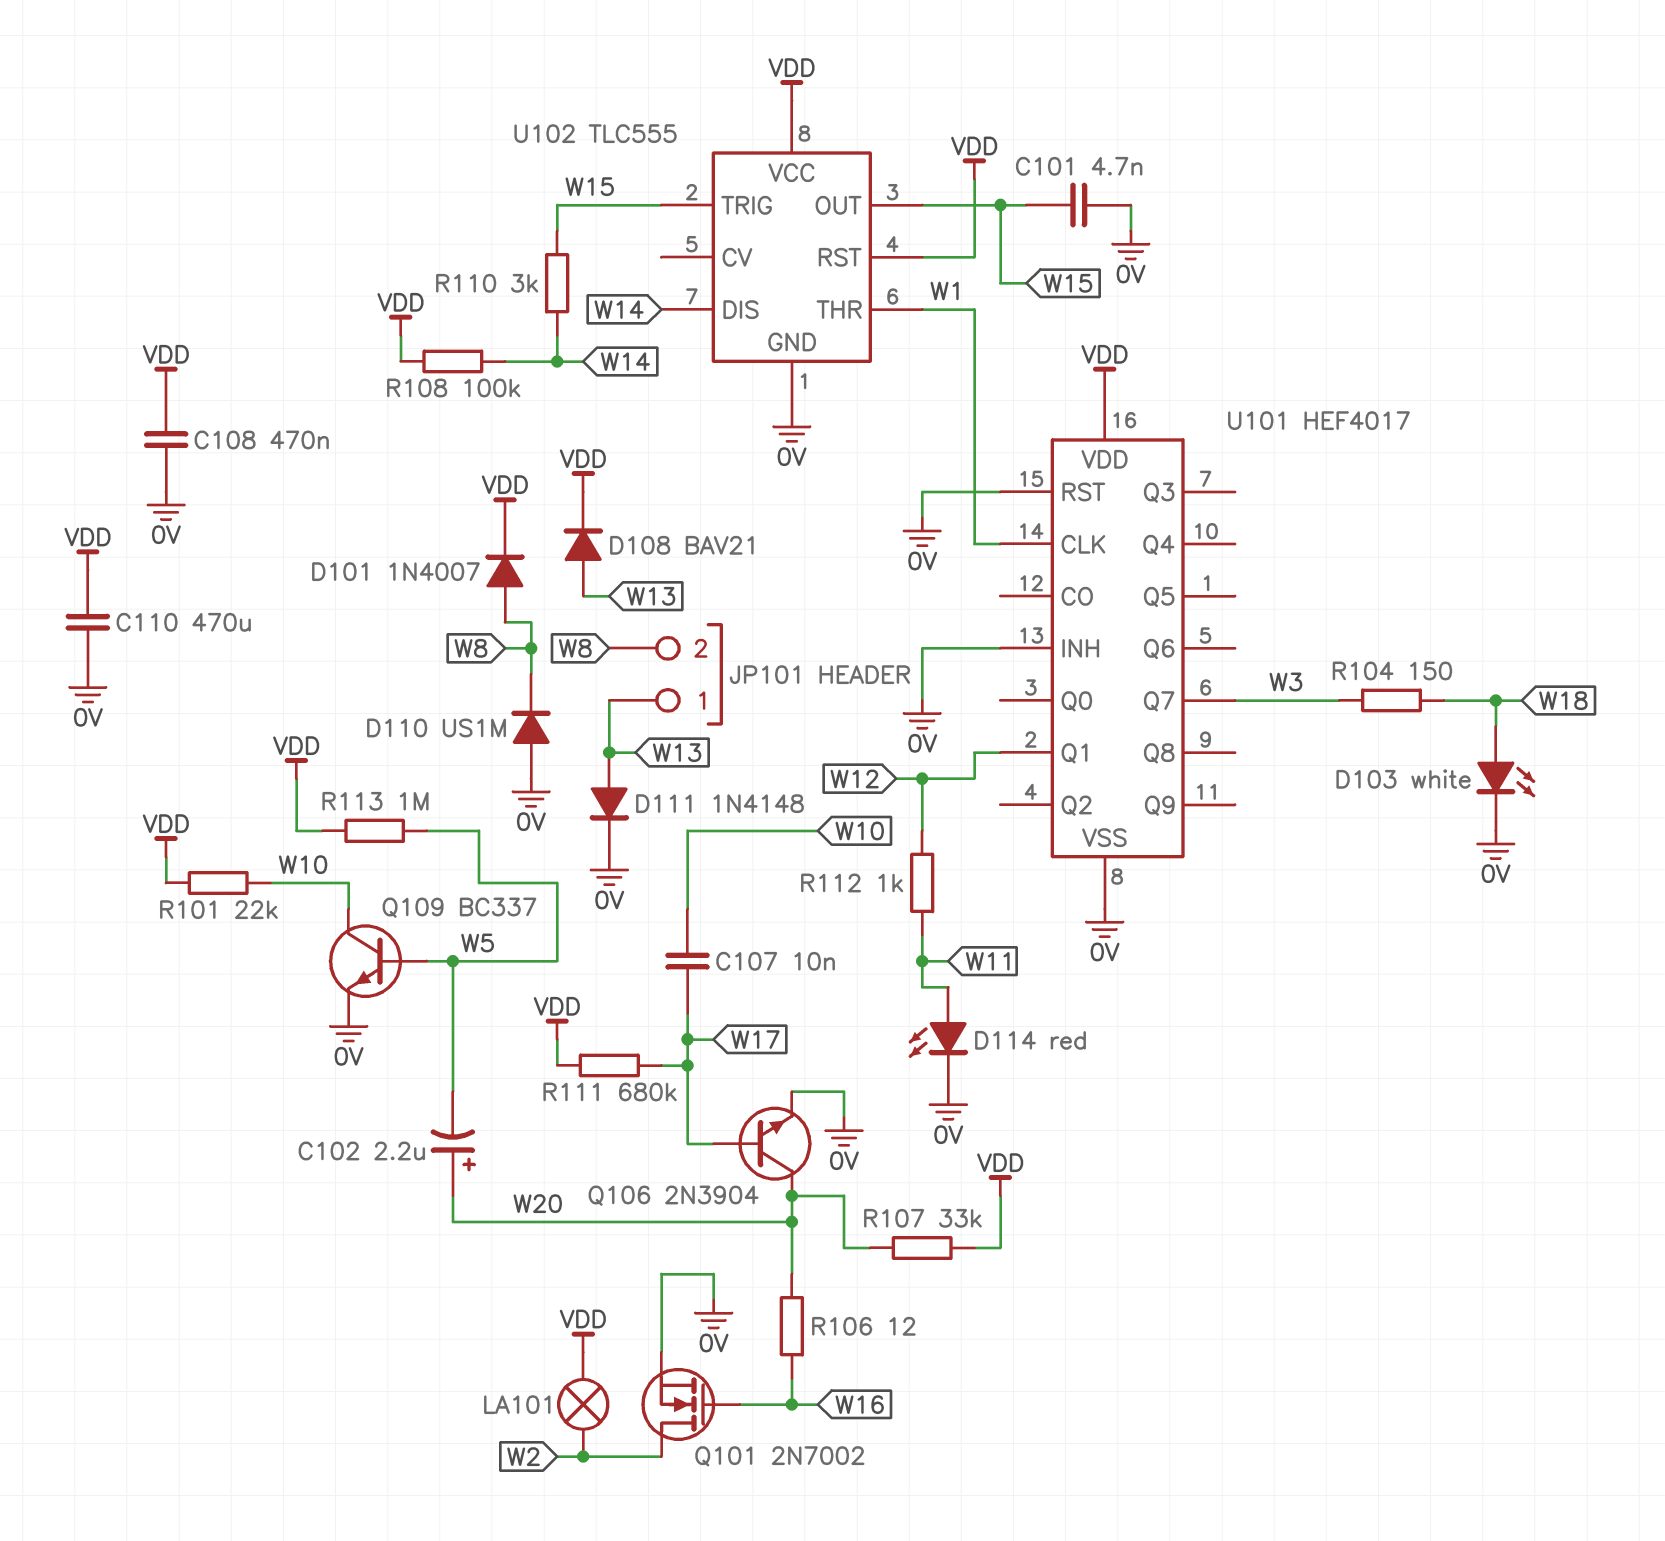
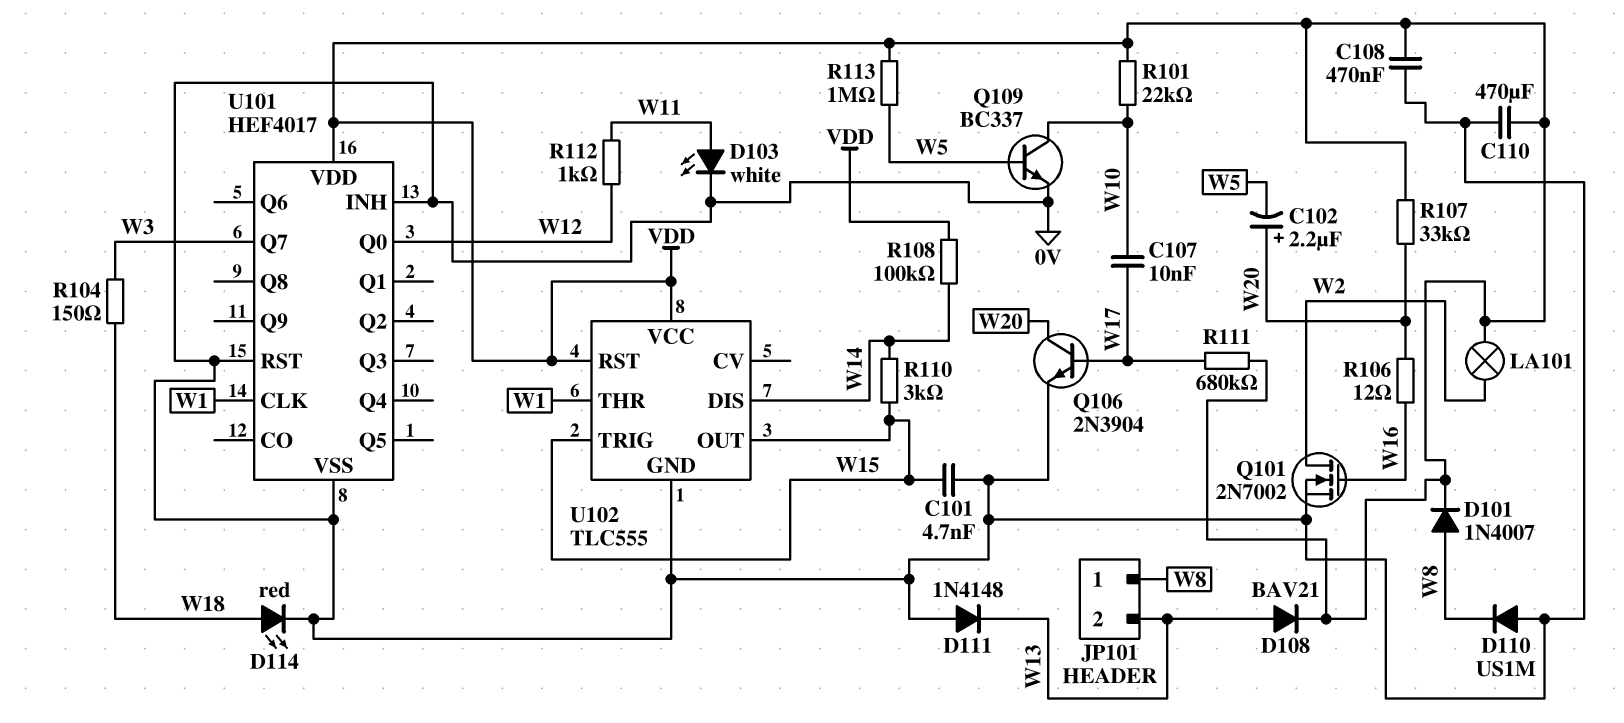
D103: LED white (A W18, K 0V) -> LED white (A W11, K 0V)
D111: diode 1N4148 (A W13, K 0V) -> diode 1N4148 (A 0V, K W13)
D114: LED red (A W11, K 0V) -> LED red (A W18, K 0V)
JP101 pin 1: W13 -> W8
JP101 pin 2: W8 -> W13
U101 pin Q0: none -> W12
U101 pin Q1: W12 -> none

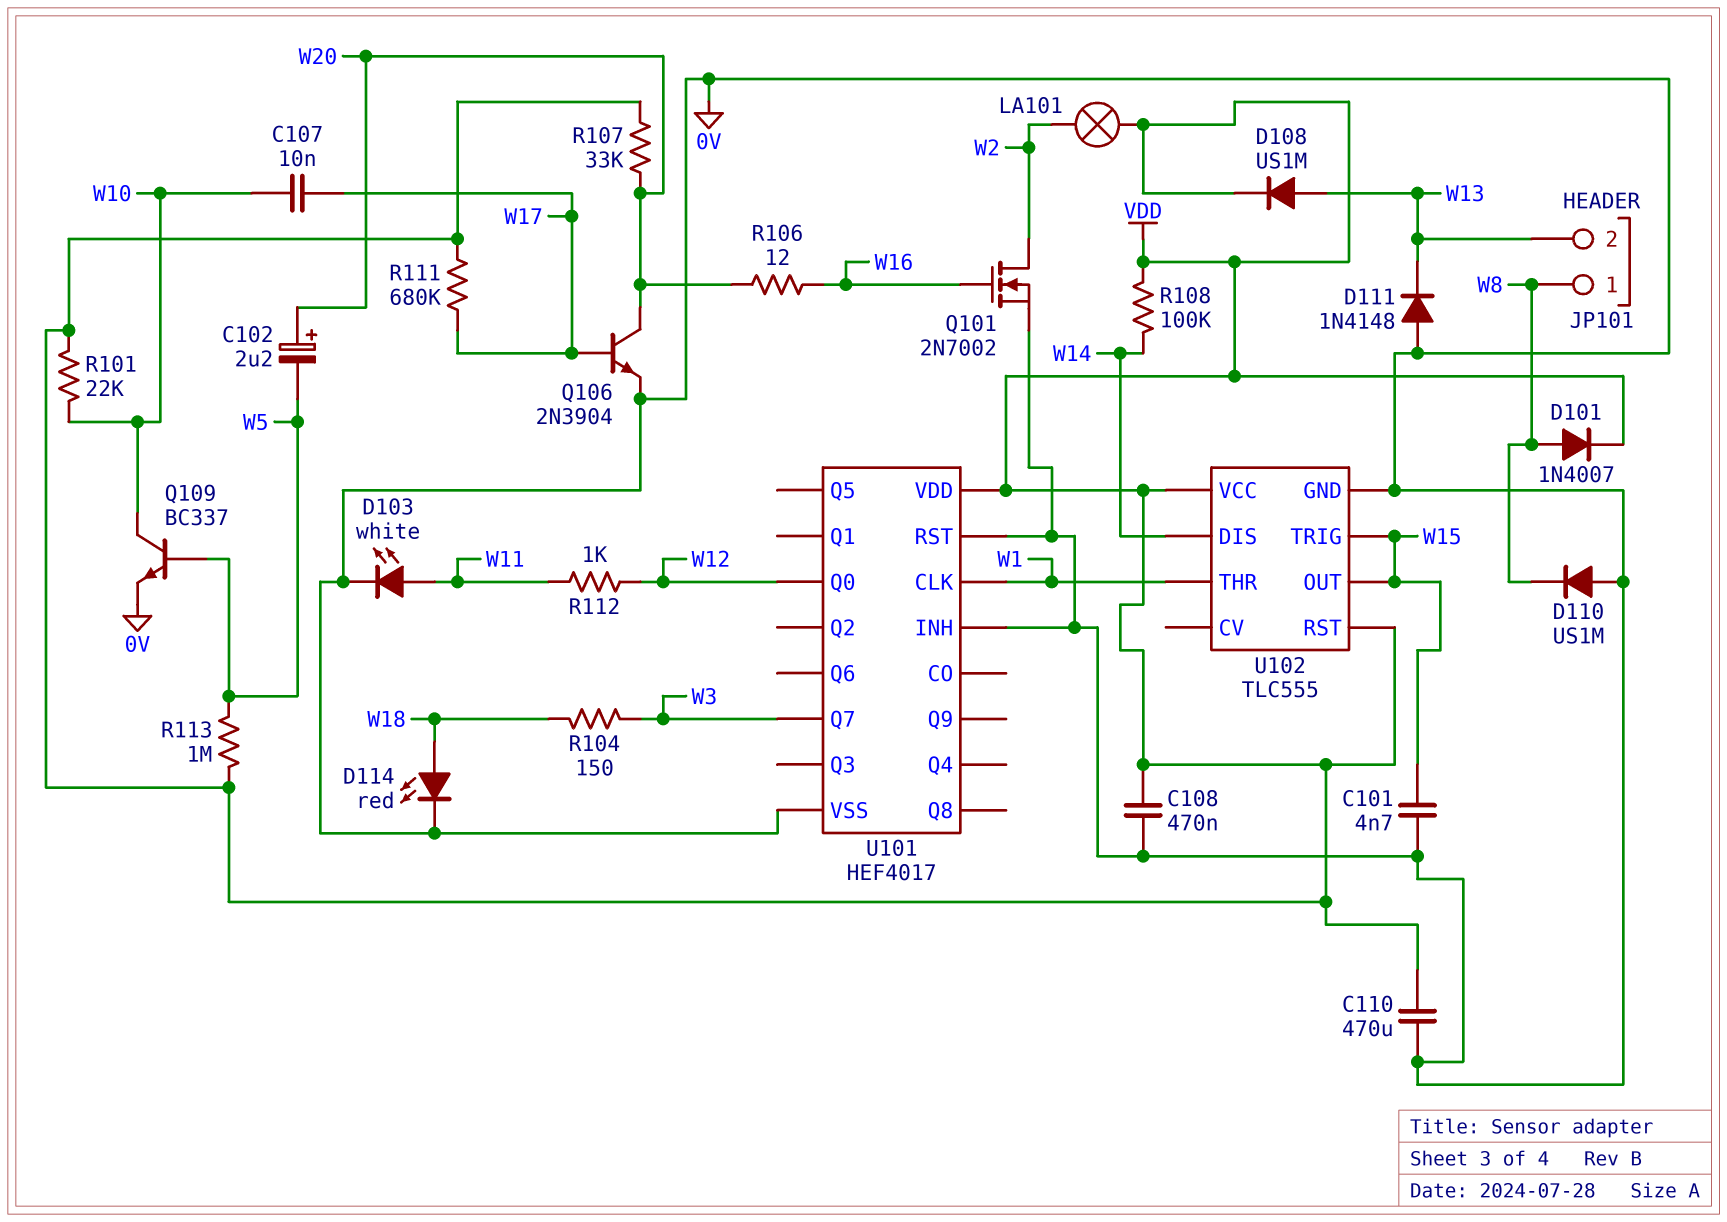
D108: diode BAV21 (A W13, K VDD) -> diode US1M (A W13, K VDD)
R110: 3k (W14, W15) -> none

